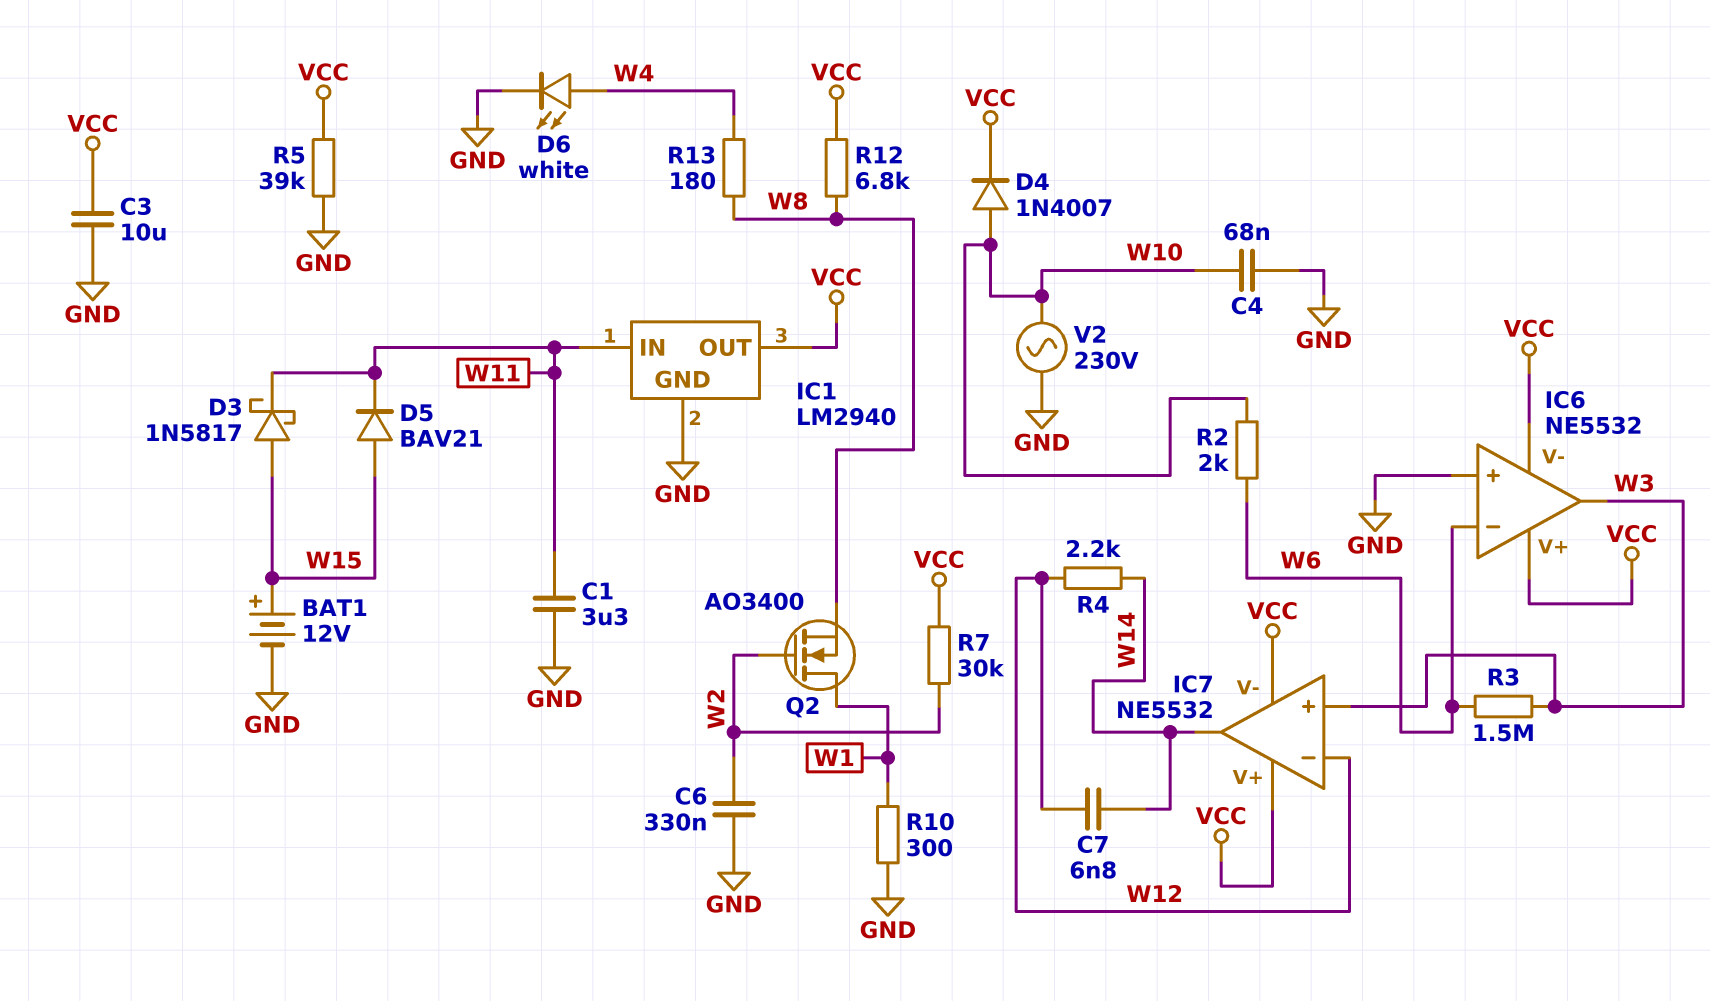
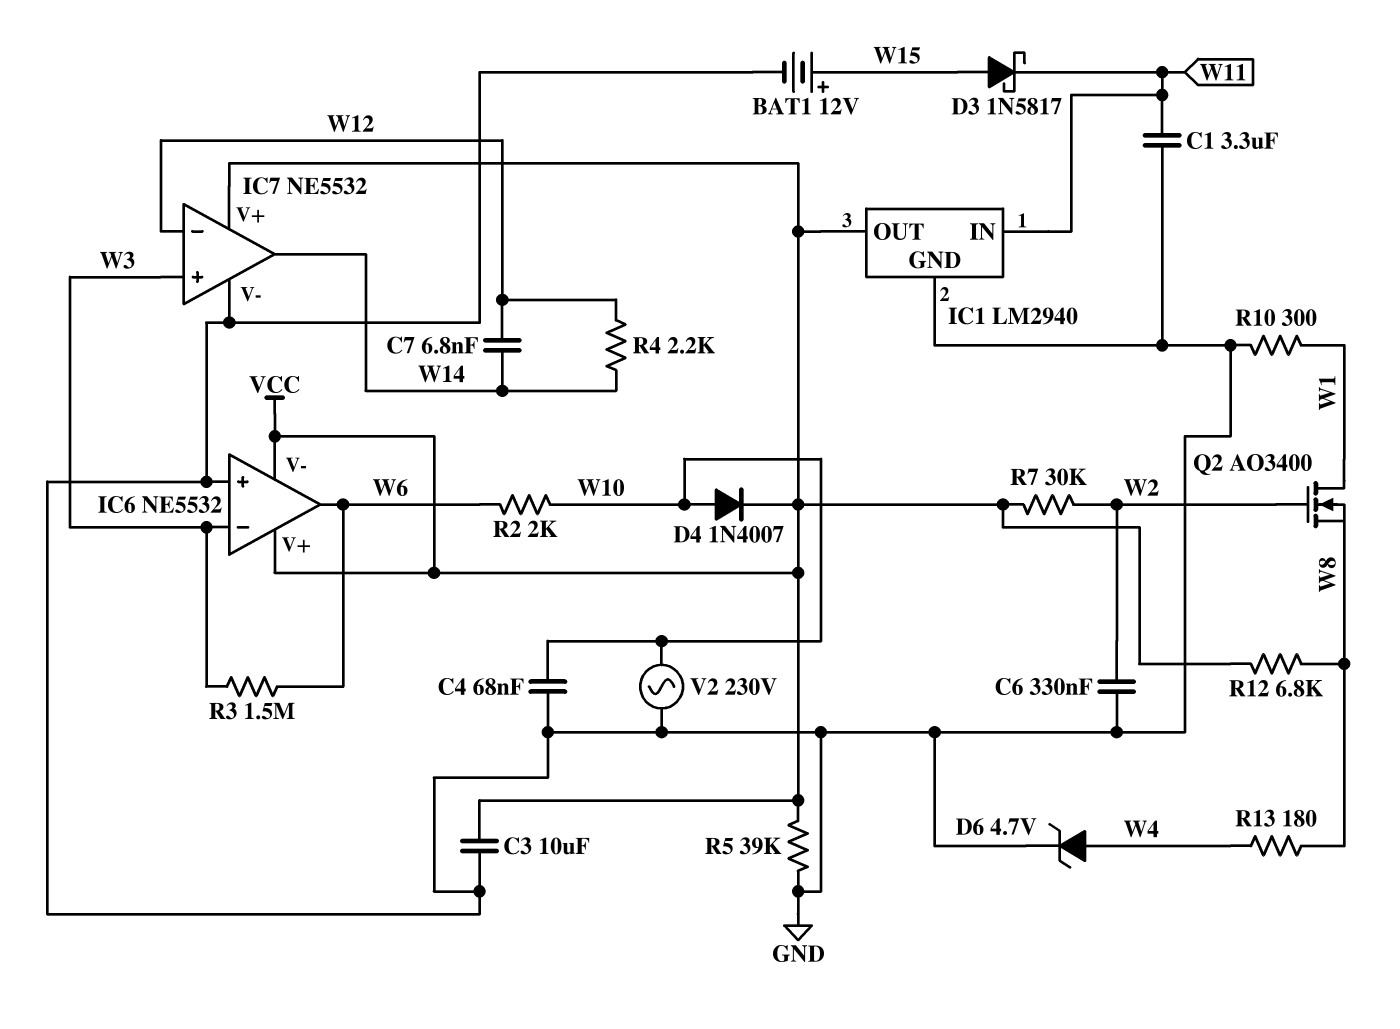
D5: diode BAV21 (A W15, K W11) -> none
D6: LED white (A W4, K GND) -> zener 4.7V (A W4, K GND)
IC6 pin in-: W6 -> W3
IC6 pin out: W3 -> W6
IC7 pin V-: VCC -> GND

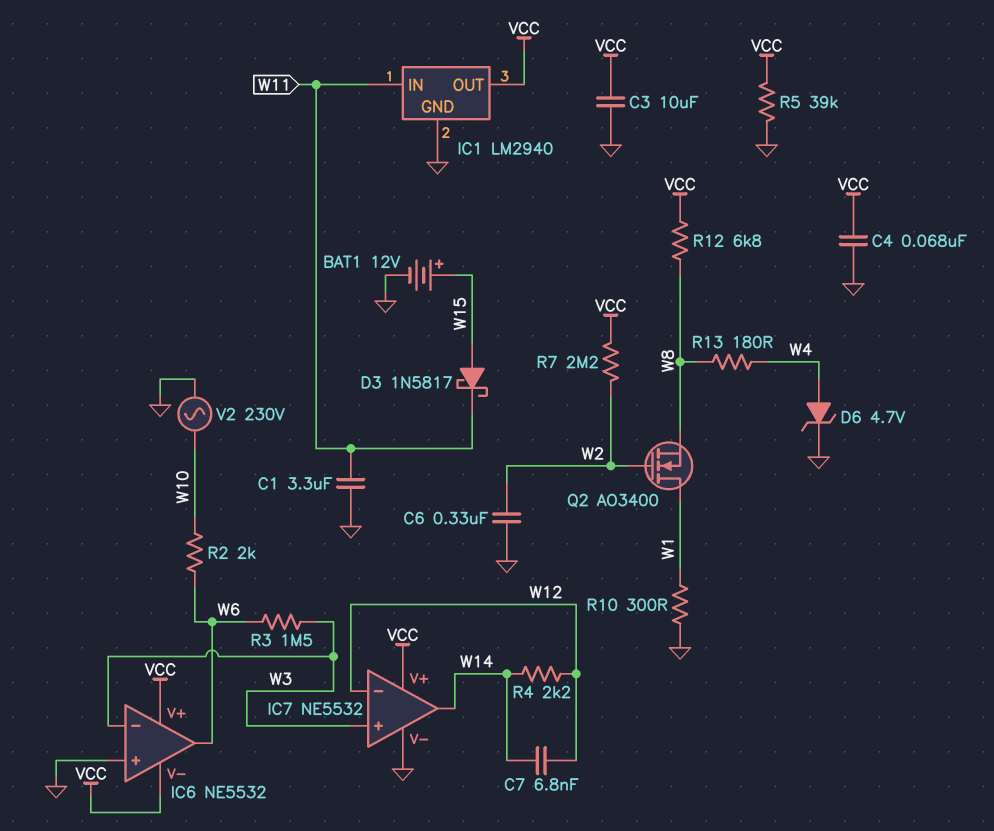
C4: 68nF (GND, W10) -> 68nF (GND, VCC)
D4: diode 1N4007 (A W10, K VCC) -> none
R7: 30k (VCC, W2) -> 2.2M (VCC, W2)

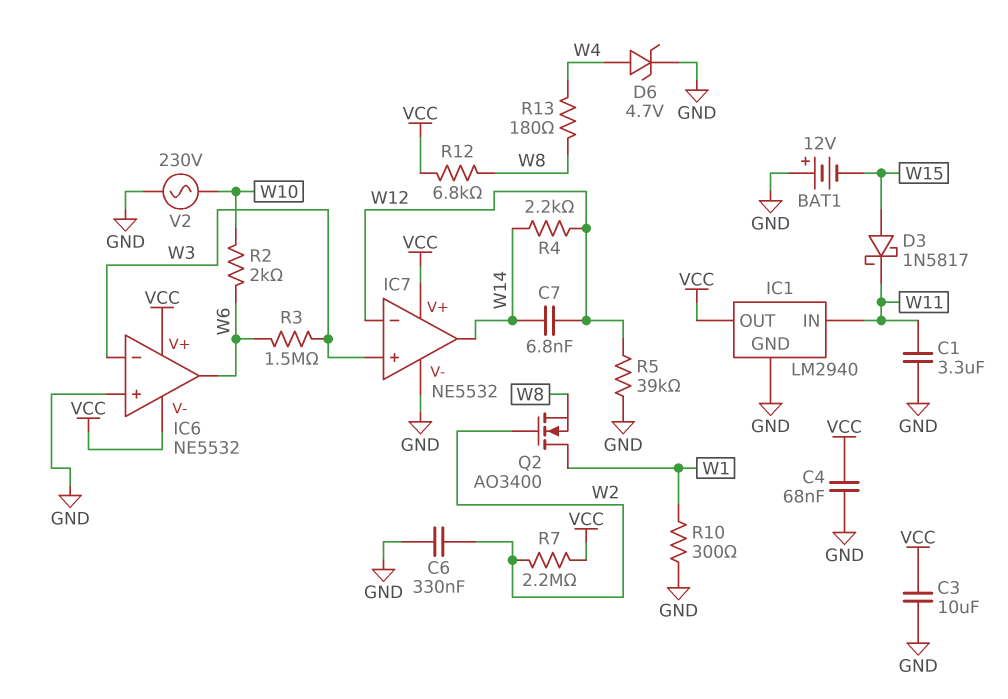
BAT1: 12V (plus W15, minus GND) -> 12V (plus GND, minus W15)
R5: 39k (GND, VCC) -> 39k (GND, W12)

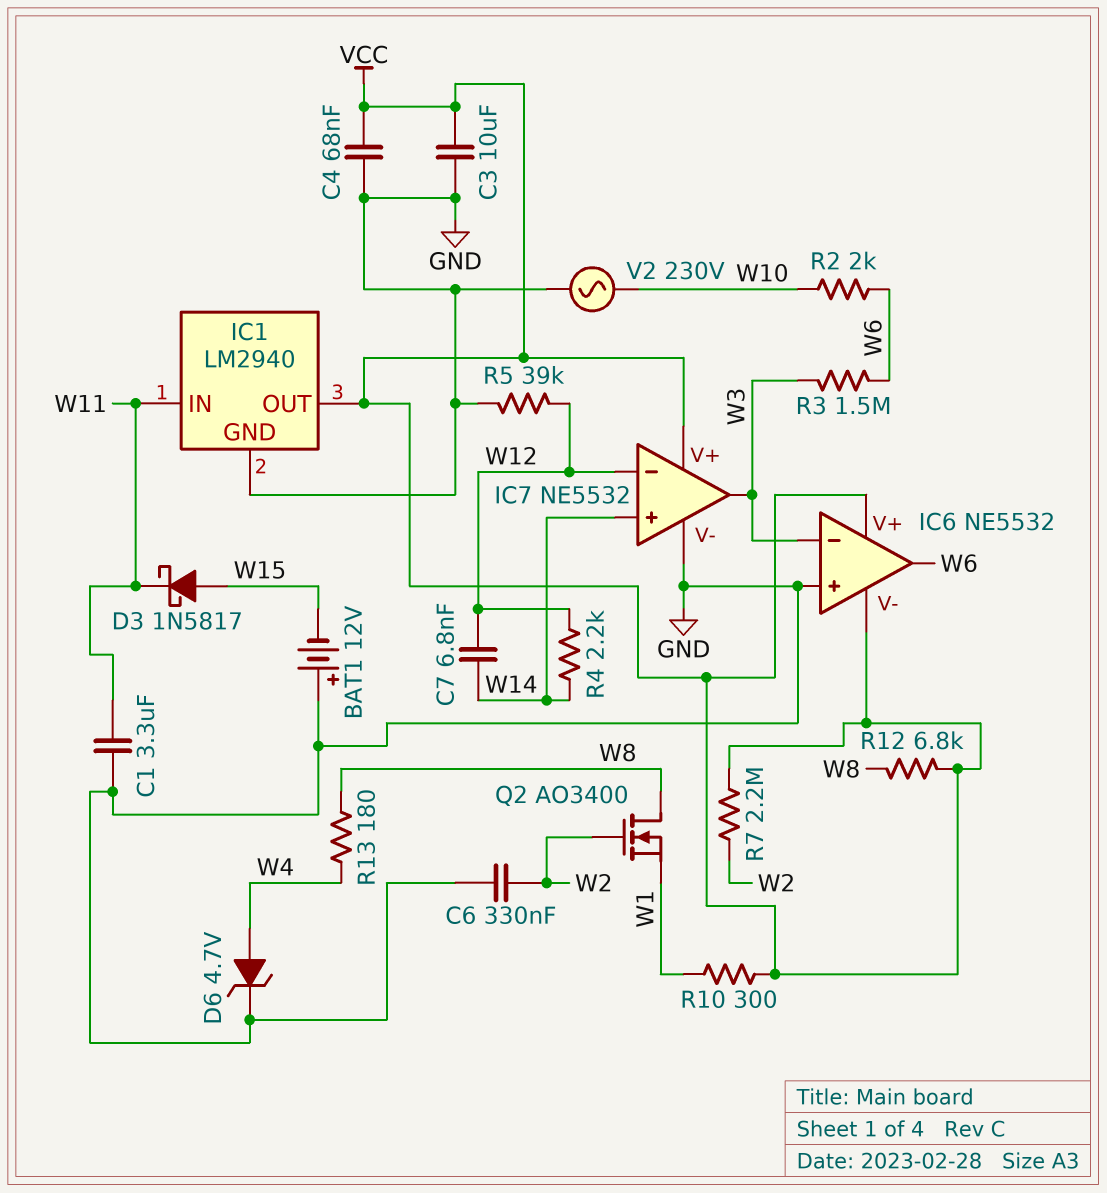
IC7 pin in+: W3 -> W14
IC7 pin out: W14 -> W3
Q2: NMOS AO3400 (G W2, D W1, S W8) -> NMOS AO3400 (G W2, D W8, S W1)
R10: 300 (GND, W1) -> 300 (VCC, W1)

